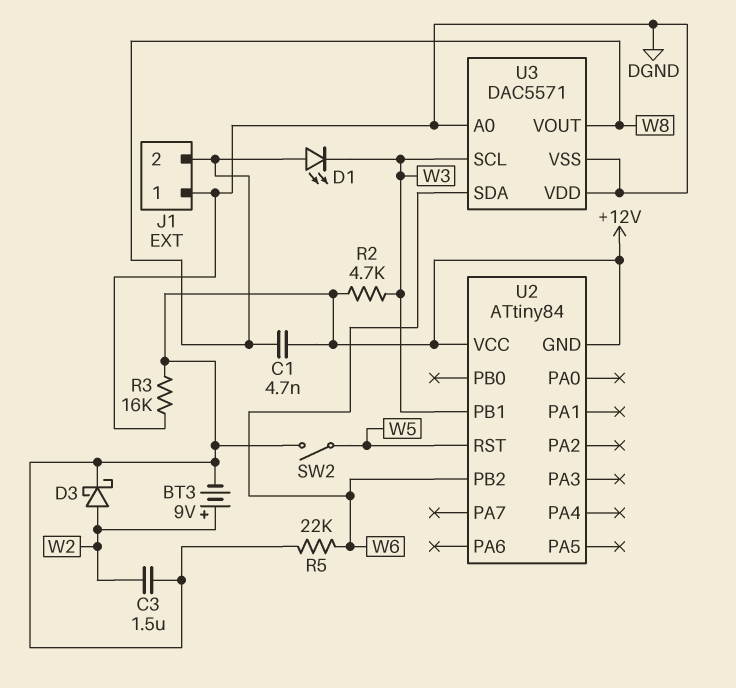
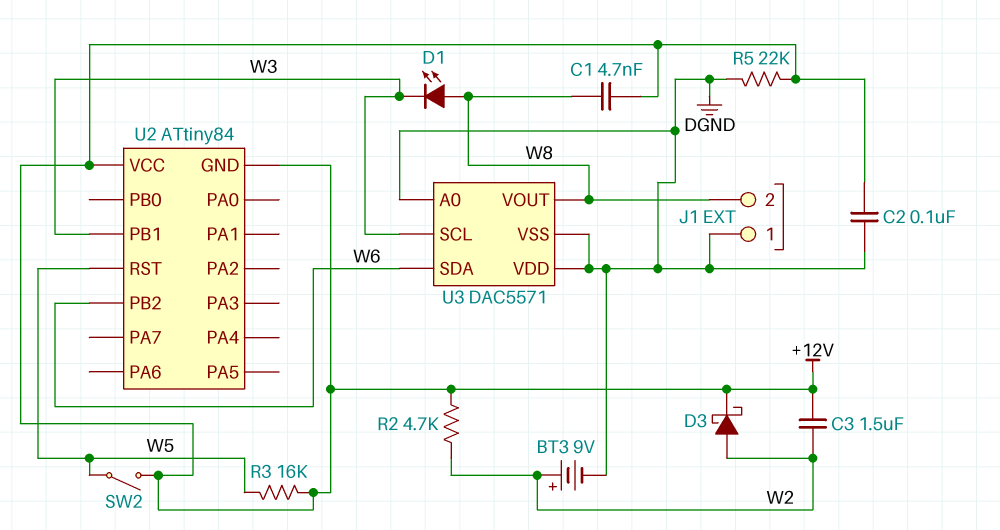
BT3: 9V (plus W2, minus +12V) -> 9V (plus W2, minus DGND)
C2: none -> 100nF (+12V, DGND)
R2: 4.7k (+12V, W3) -> 4.7k (+12V, W2)
R3: 16k (+12V, DGND) -> 16k (+12V, W5)
R5: 22k (+12V, W6) -> 22k (+12V, DGND)

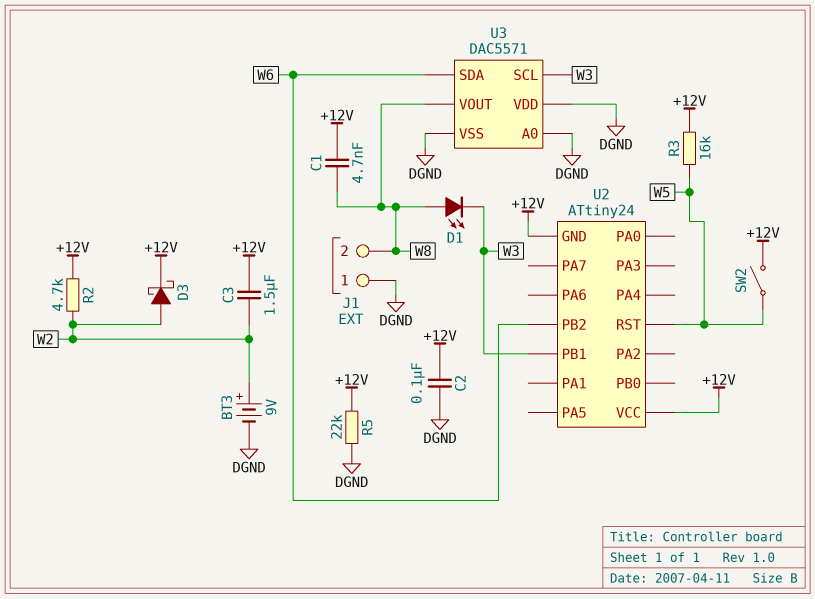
U2: ATtiny84 -> ATtiny24

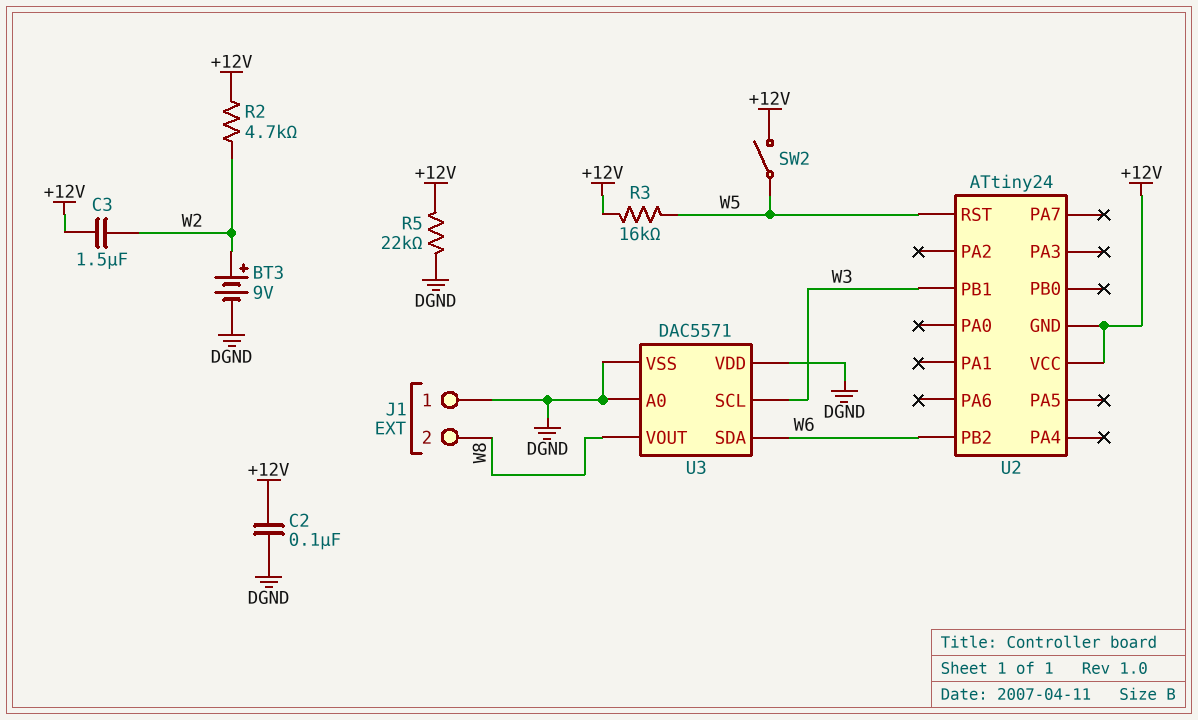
C1: 4.7nF (+12V, W8) -> none
D1: LED (A W8, K W3) -> none
D3: schottky (A W2, K +12V) -> none

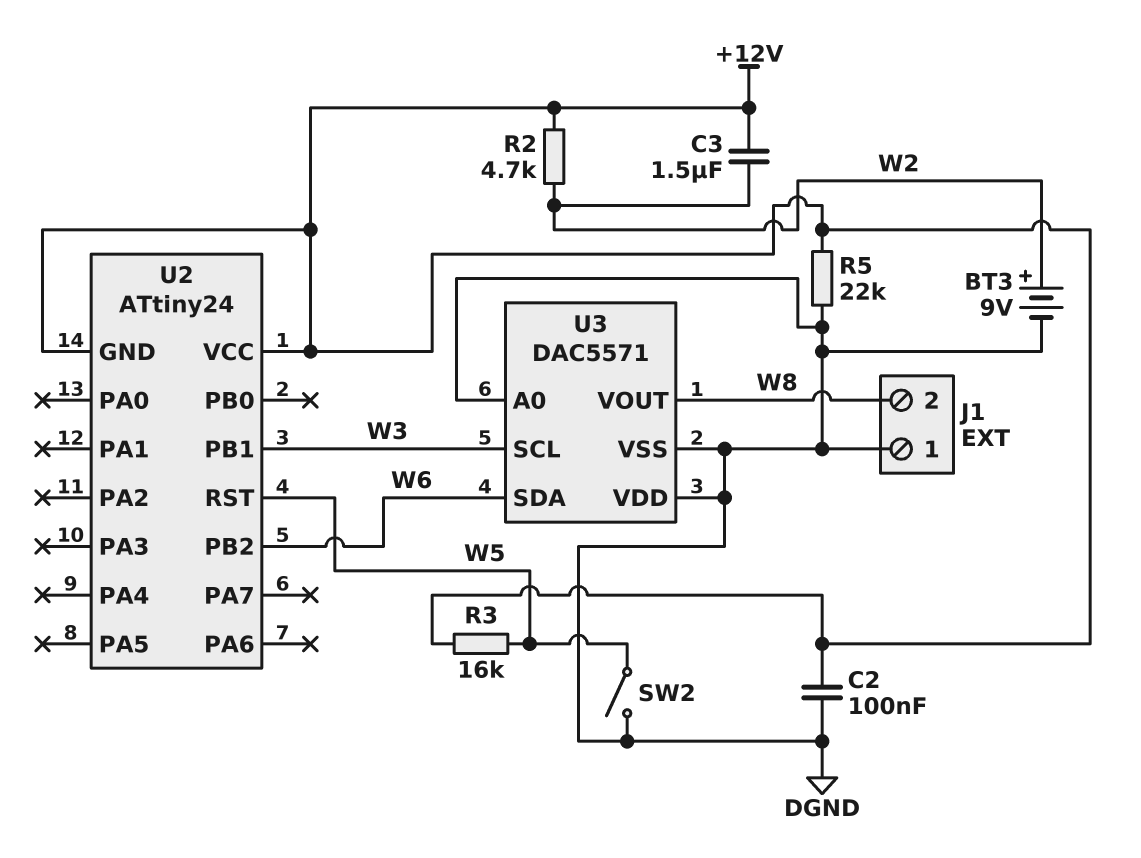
SW2: switch (+12V, W5) -> switch (DGND, W5)

